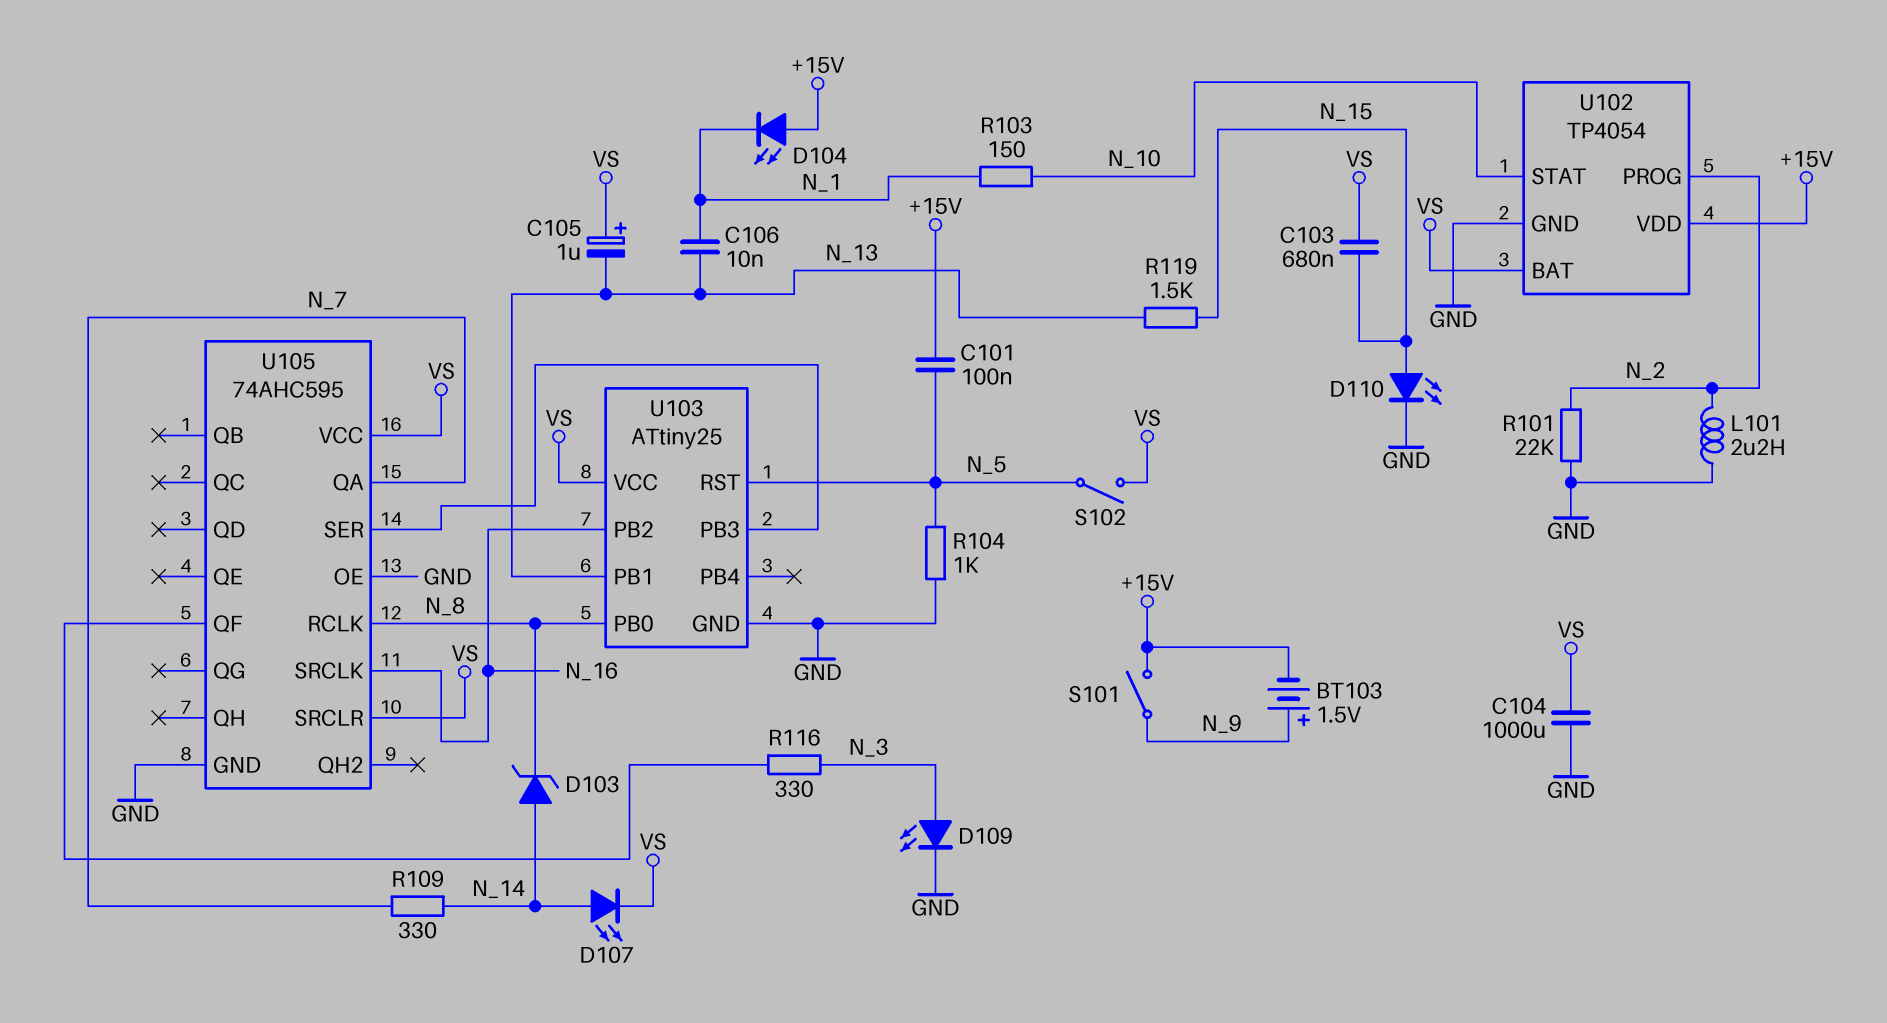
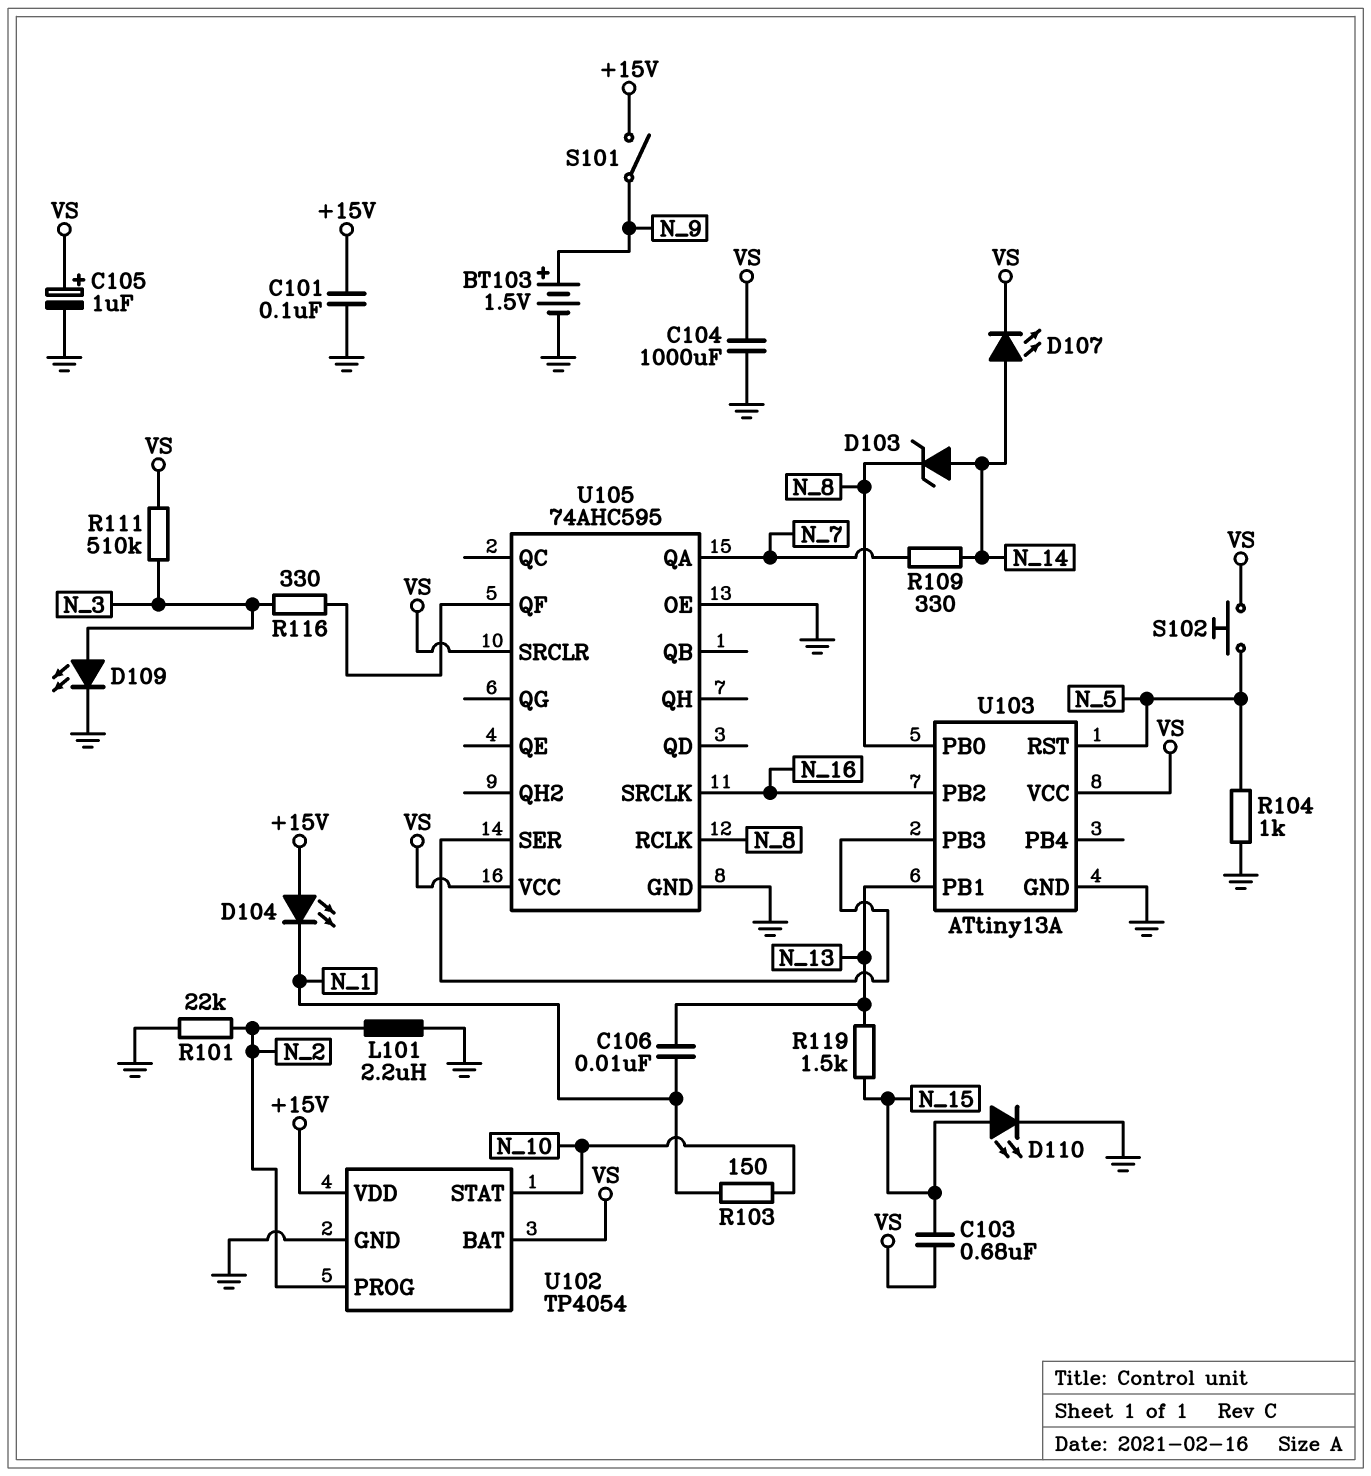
BT103: 1.5V (plus N_9, minus +15V) -> 1.5V (plus N_9, minus GND)
C101: 100nF (+15V, N_5) -> 100nF (+15V, GND)
C105: 1uF (plus VS, minus N_13) -> 1uF (plus VS, minus GND)
R111: none -> 510k (N_3, VS)
S102: switch (N_5, VS) -> button (N_5, VS)
U103: ATtiny25 -> ATtiny13A

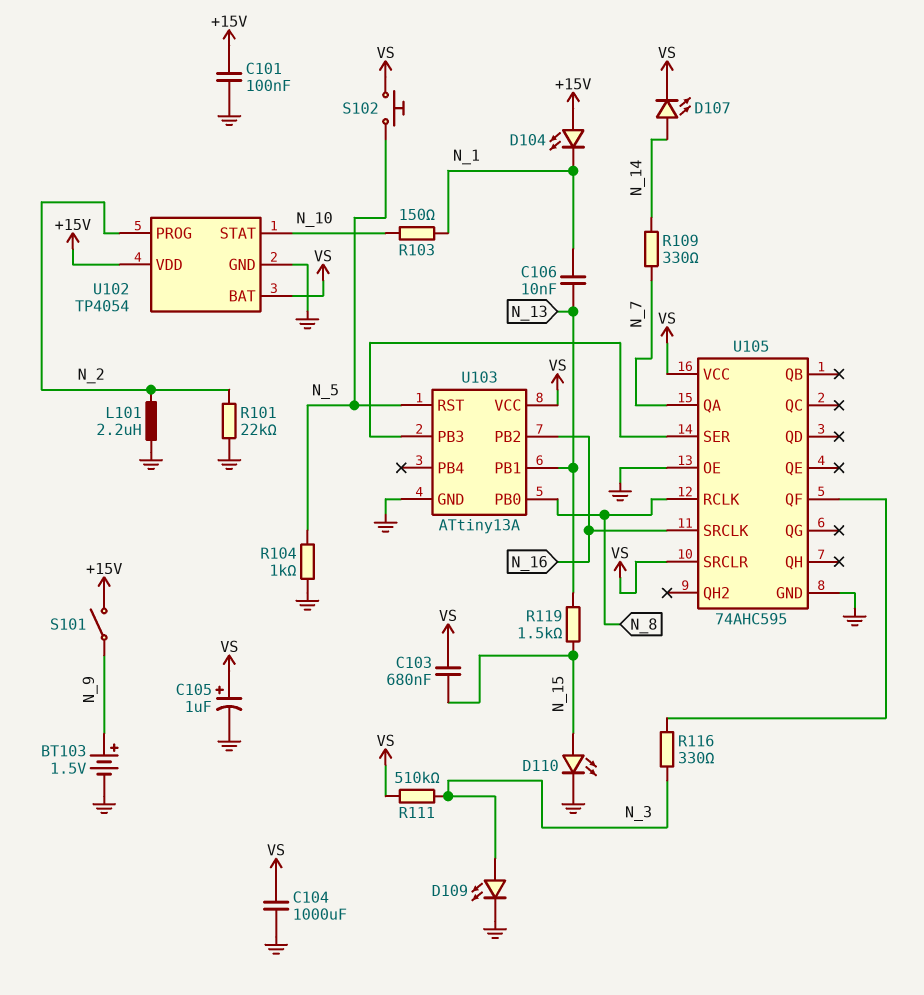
D103: zener (A N_14, K N_8) -> none

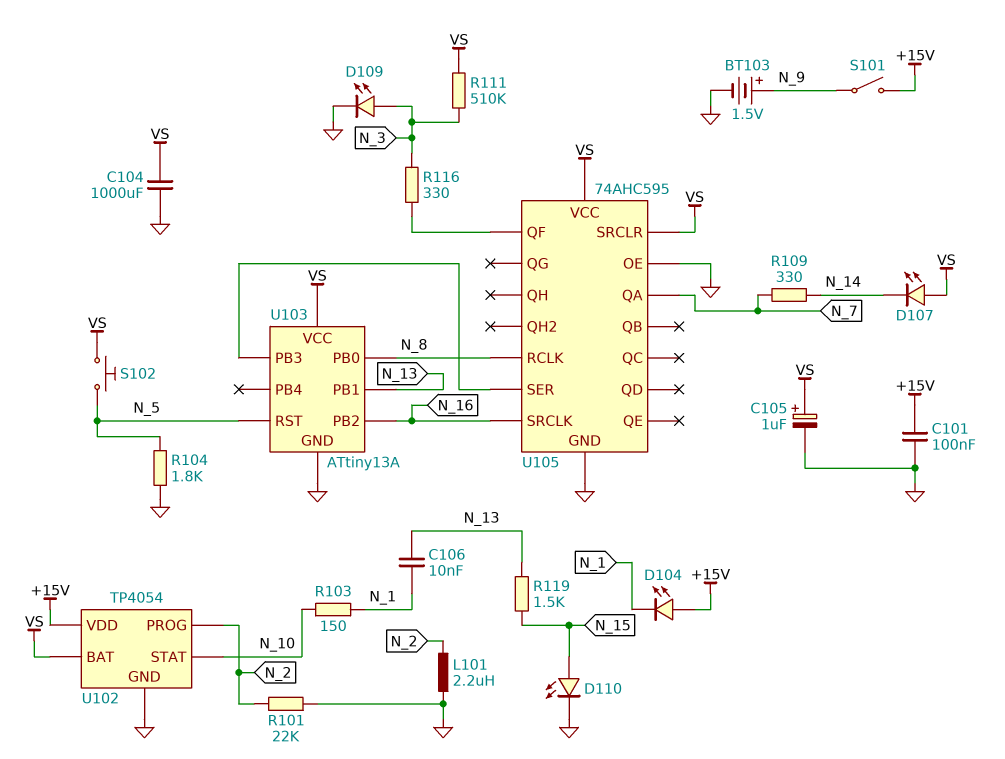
C103: 680nF (N_15, VS) -> none
D107: LED (A N_14, K VS) -> LED (A VS, K N_14)
R104: 1k (GND, N_5) -> 1.8k (GND, N_5)

